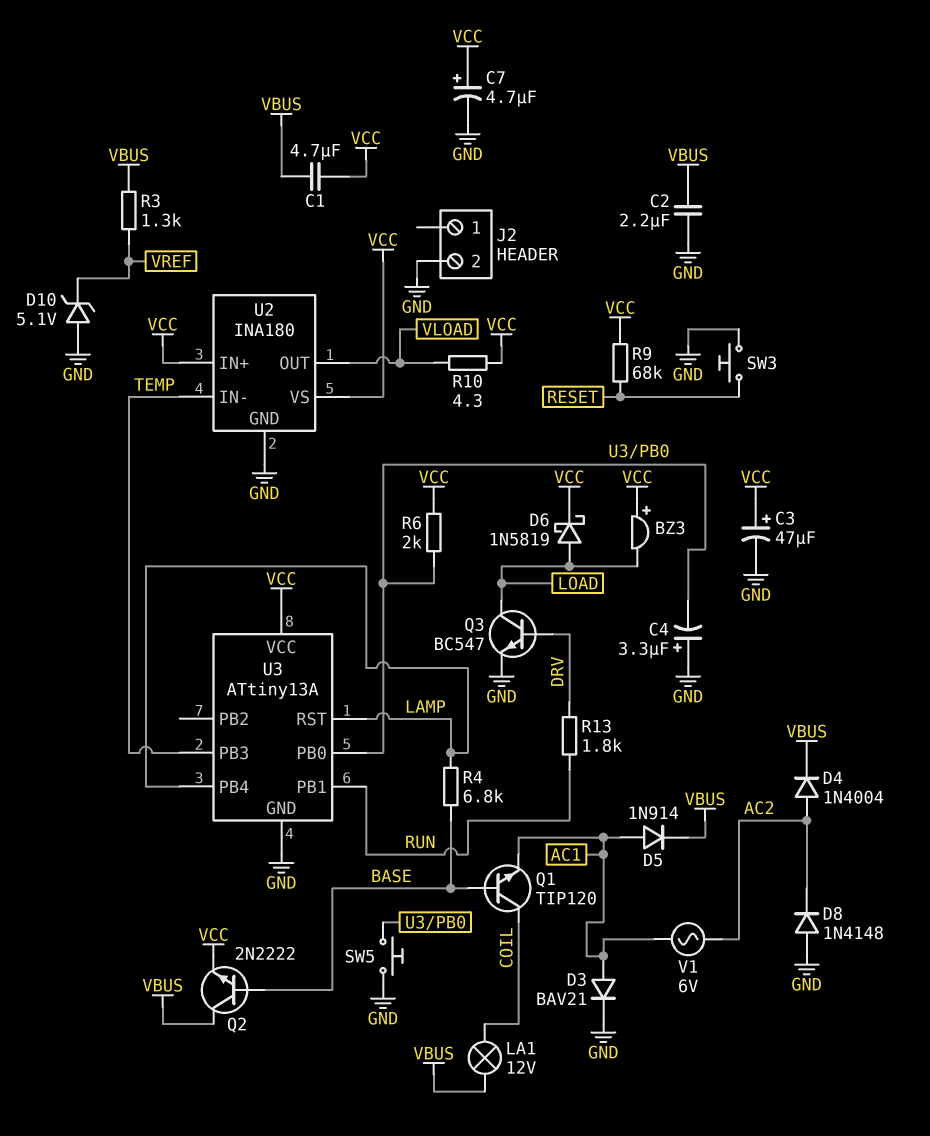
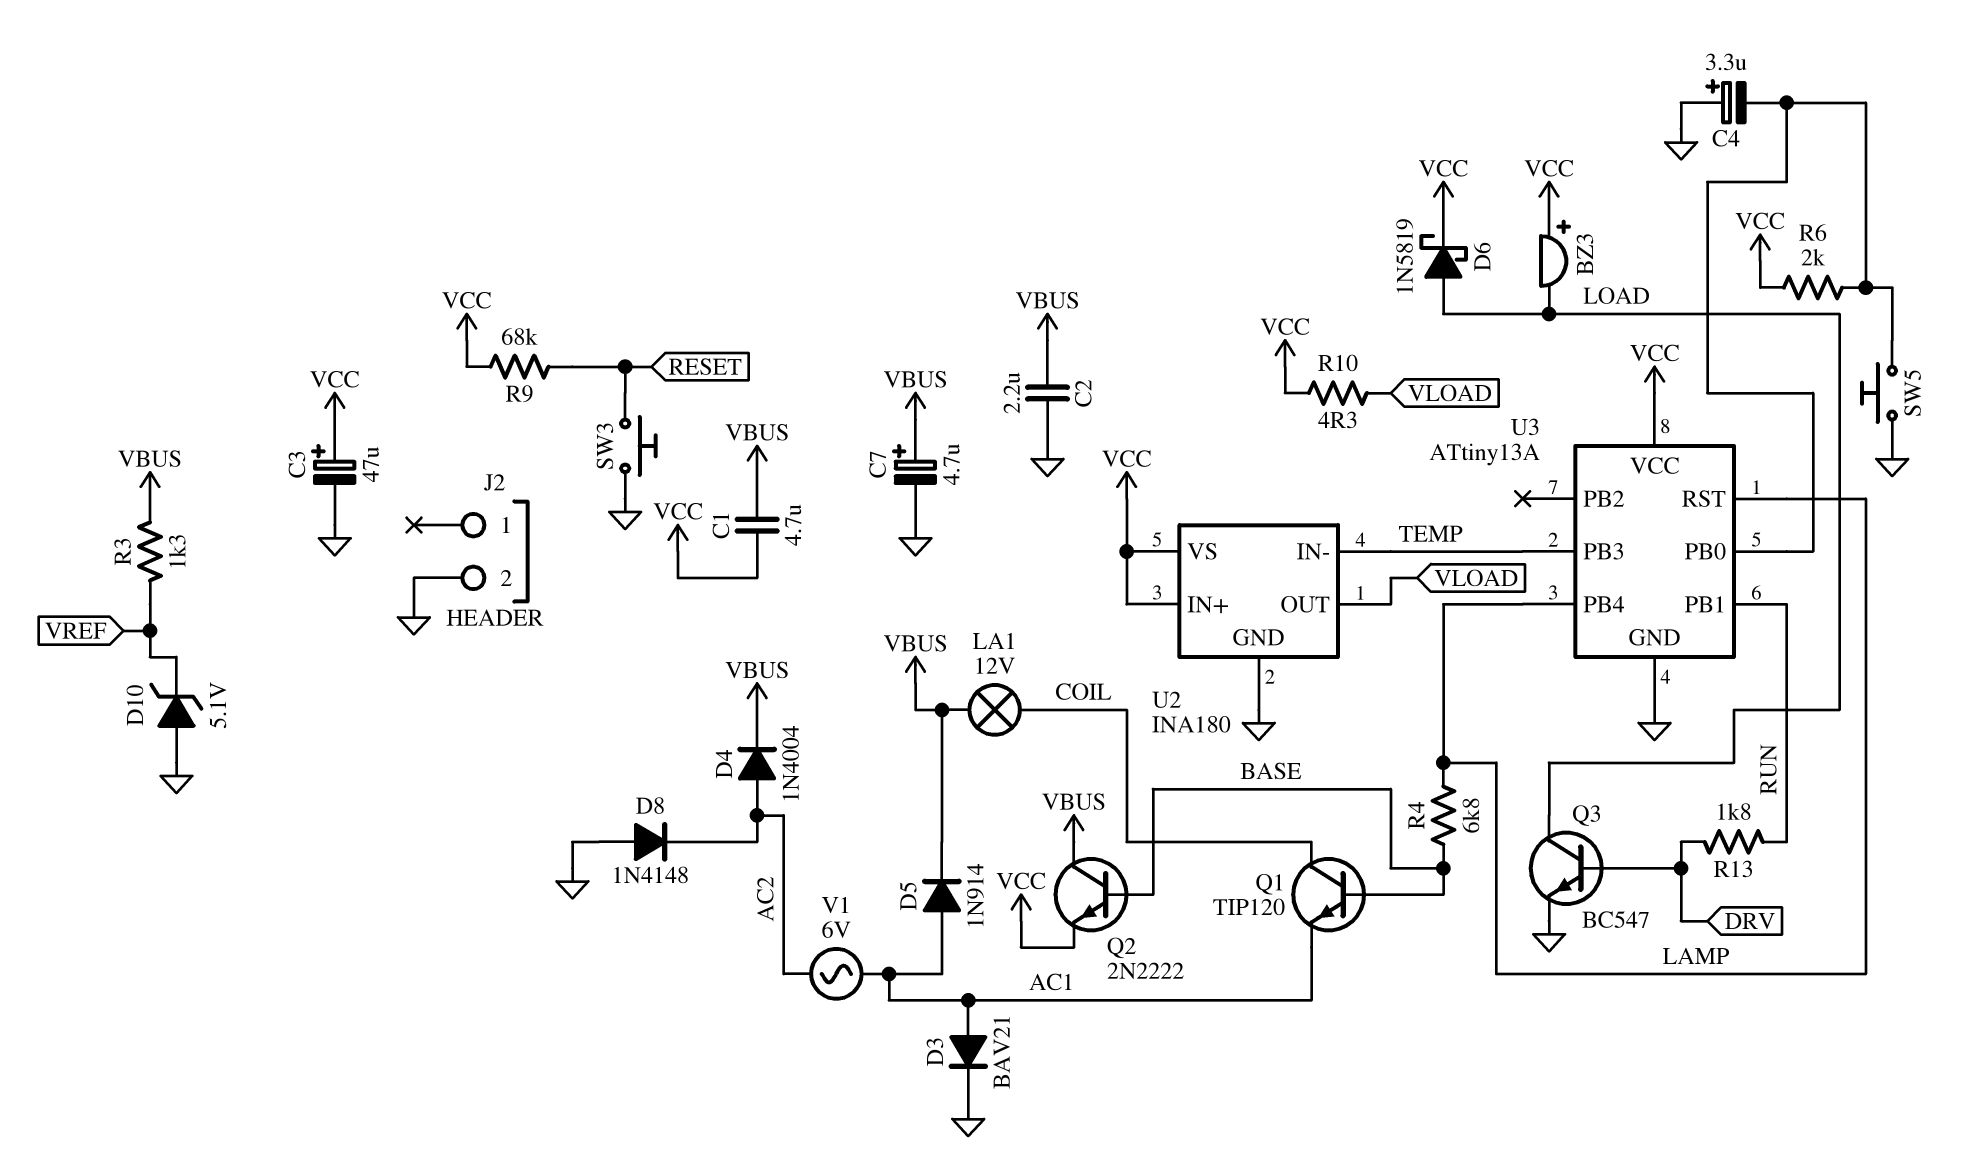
C7: 4.7uF (plus VCC, minus GND) -> 4.7uF (plus VBUS, minus GND)

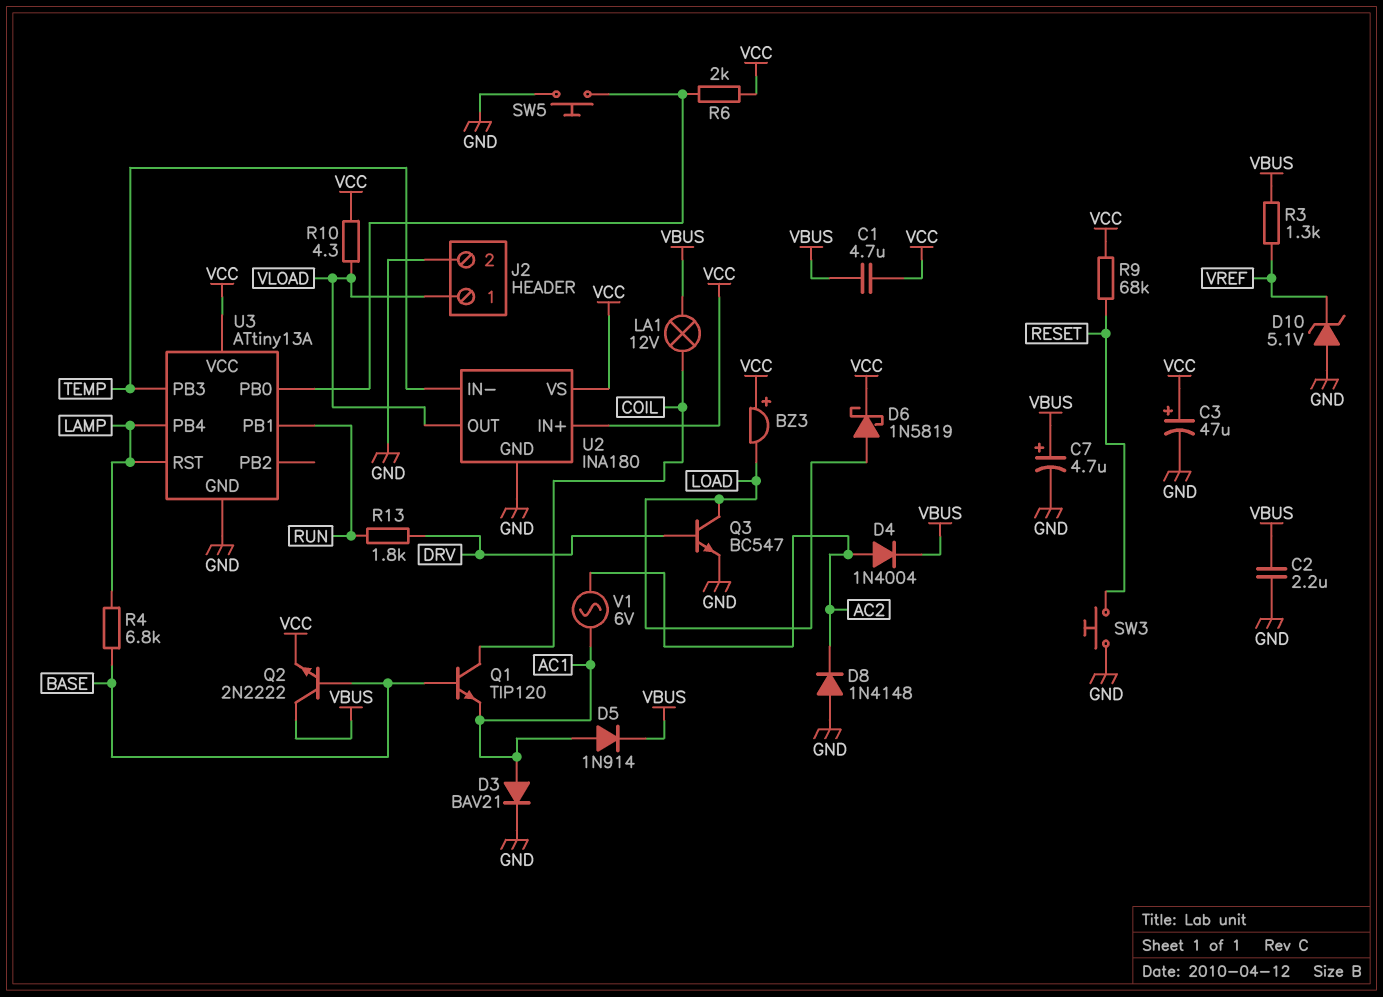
C4: 3.3uF (plus GND, minus U3/PB0) -> none
J2 pin 1: none -> VLOAD

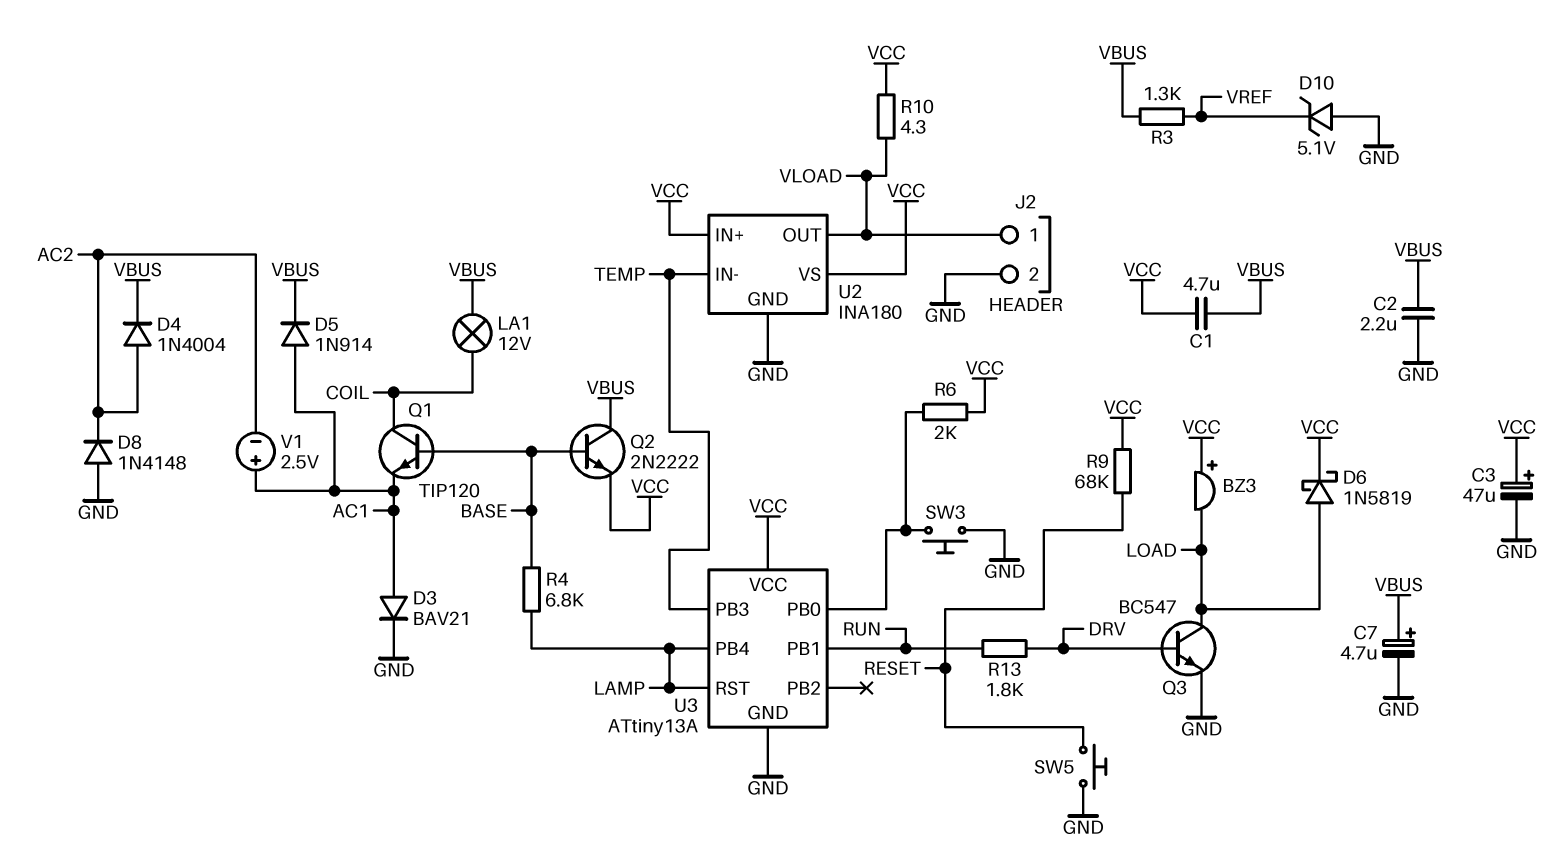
SW3: button (GND, RESET) -> button (GND, U3/PB0)
SW5: button (GND, U3/PB0) -> button (GND, RESET)
V1: AC 6V (AC1, AC2) -> 2.5V (plus AC1, minus AC2)

